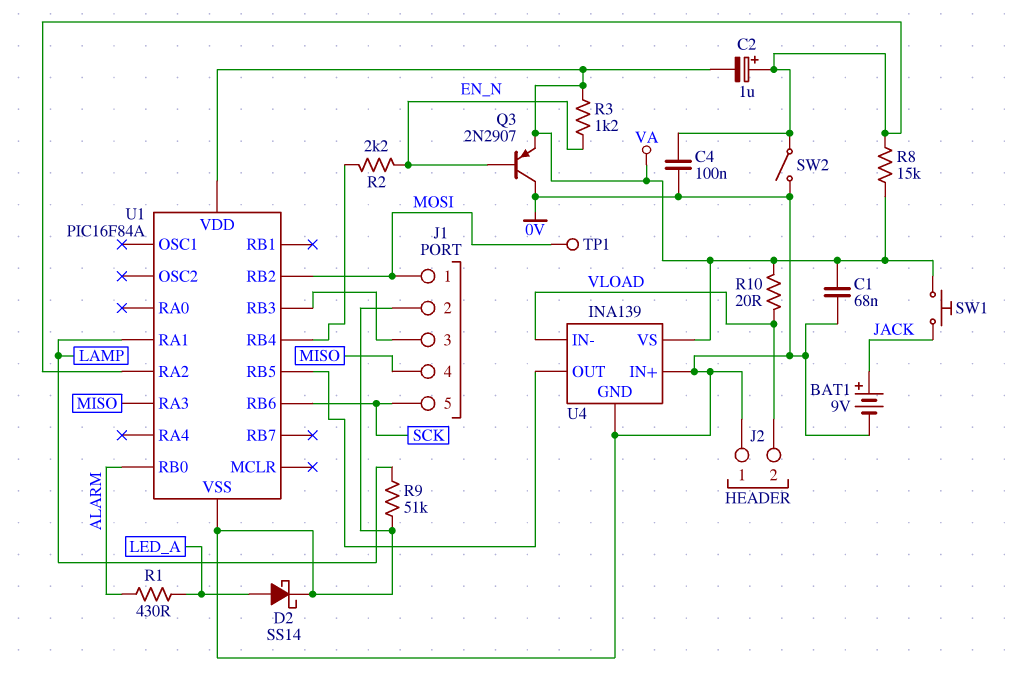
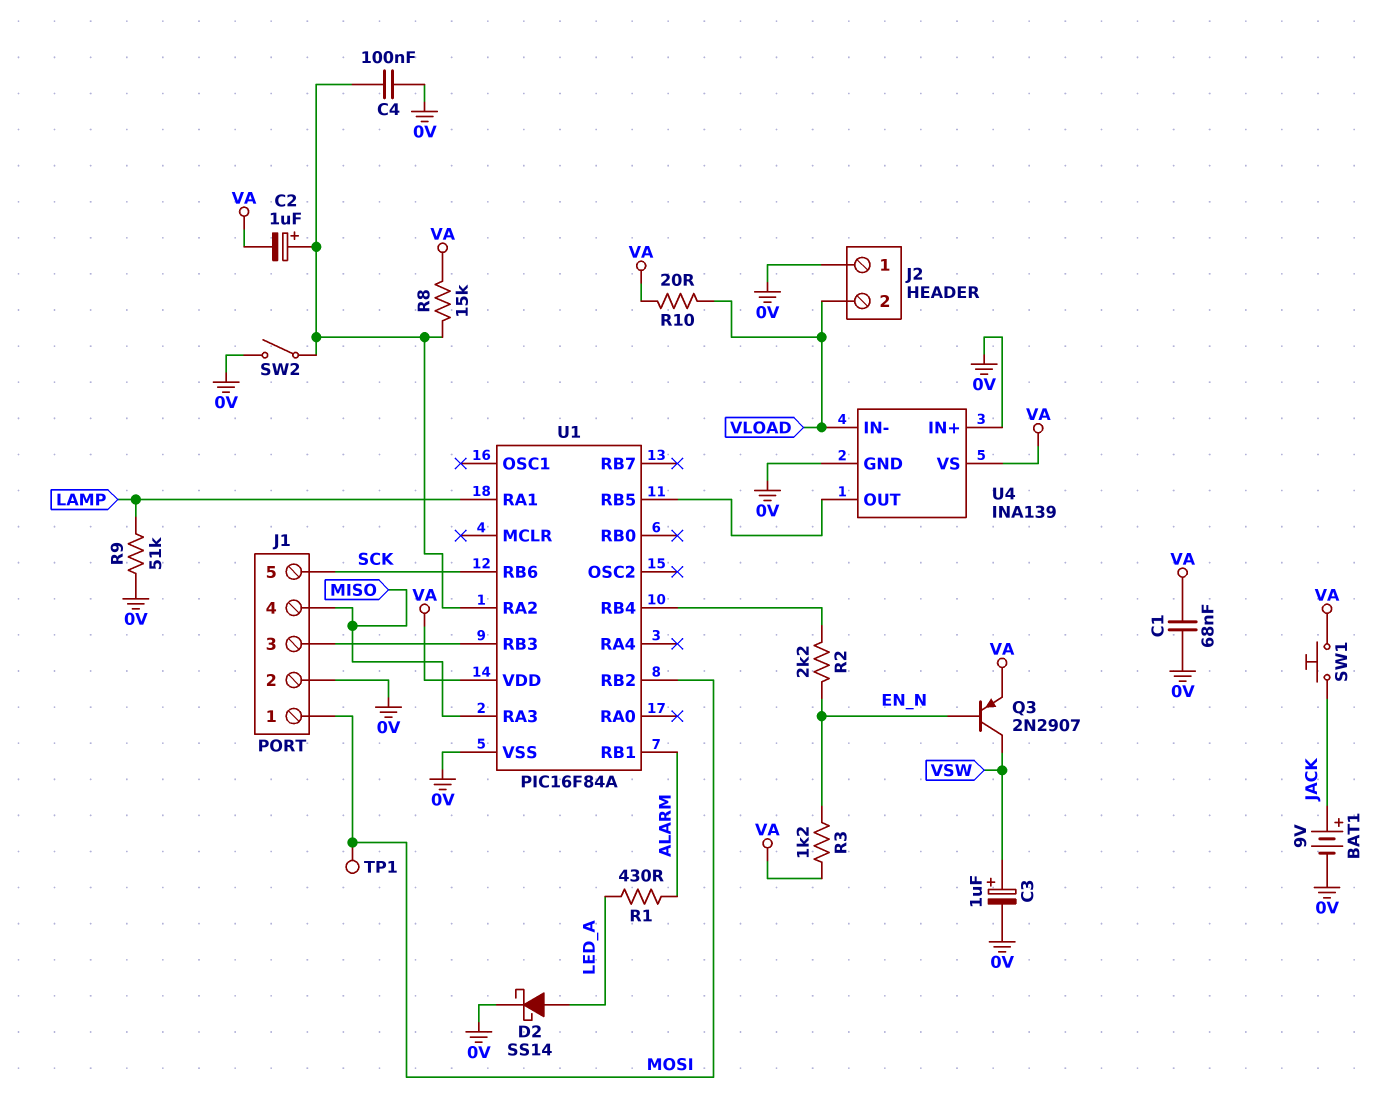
C3: none -> 1uF (plus VSW, minus 0V)
Q3: PNP 2N2907 (B EN_N, C 0V, E VA) -> PNP 2N2907 (B EN_N, C VSW, E VA)
U1 pin RB0: ALARM -> none
U1 pin RB1: none -> ALARM

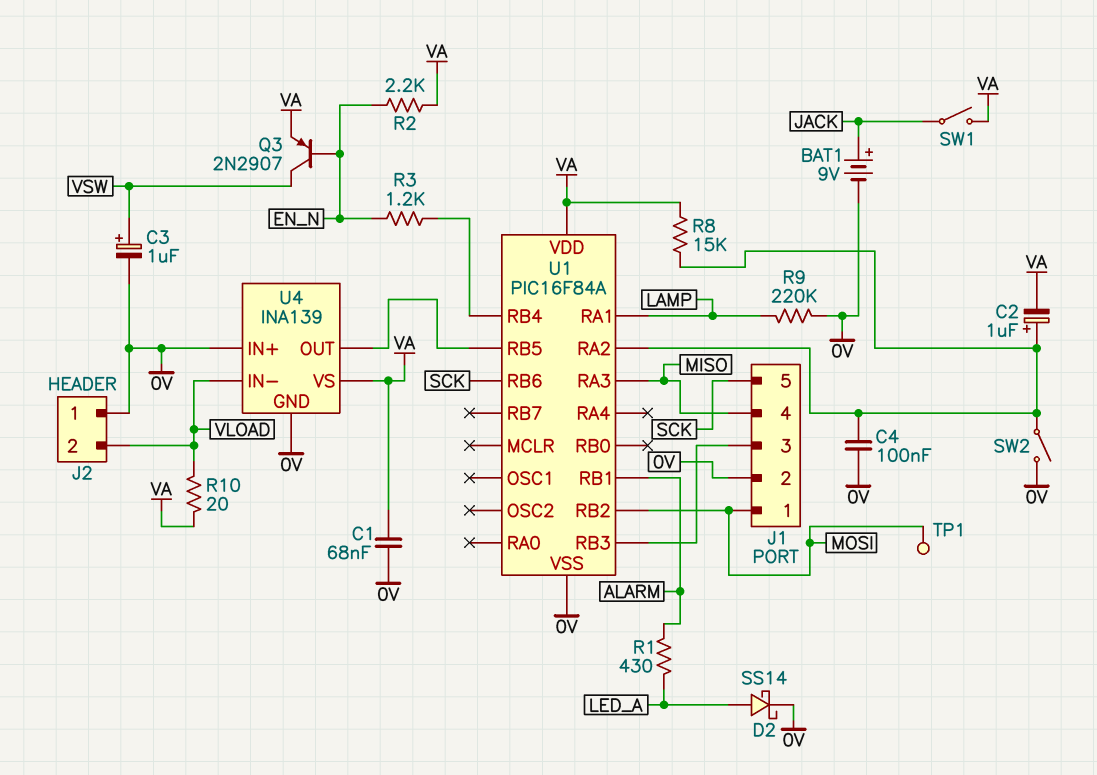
R2: 2.2k (EN_N, U1/RB4) -> 2.2k (EN_N, VA)
R3: 1.2k (EN_N, VA) -> 1.2k (EN_N, U1/RB4)
R9: 51k (0V, LAMP) -> 220k (0V, LAMP)
SW1: button (JACK, VA) -> switch (JACK, VA)

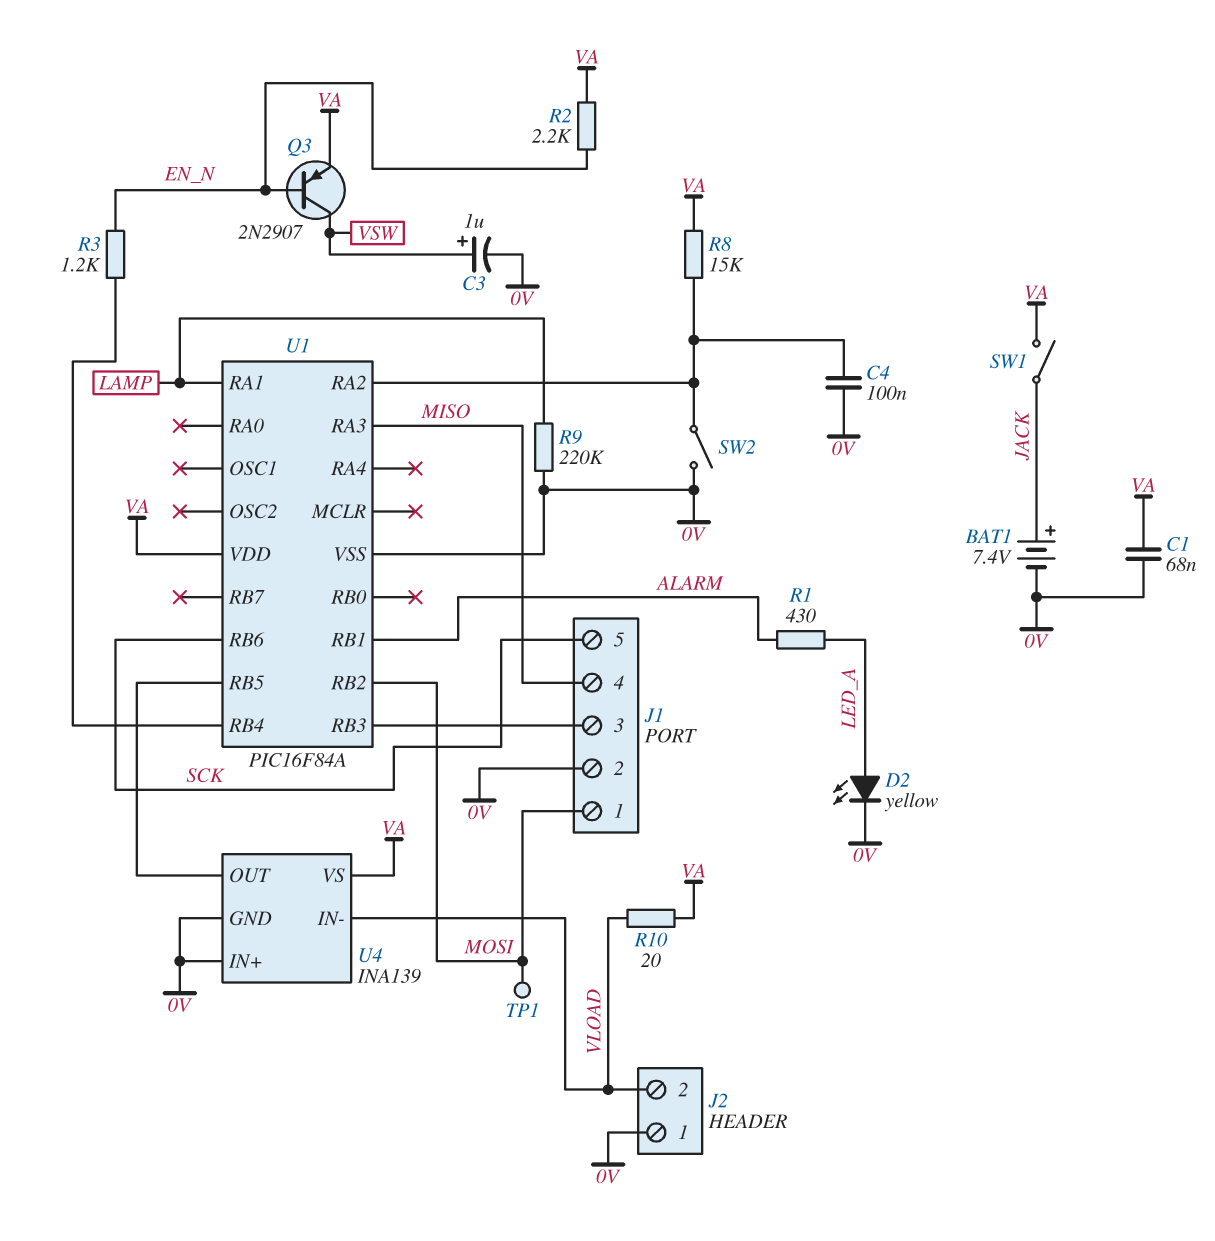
BAT1: 9V (plus JACK, minus 0V) -> 7.4V (plus JACK, minus 0V)
C2: 1uF (plus U1/RA2, minus VA) -> none
D2: schottky SS14 (A LED_A, K 0V) -> LED yellow (A LED_A, K 0V)

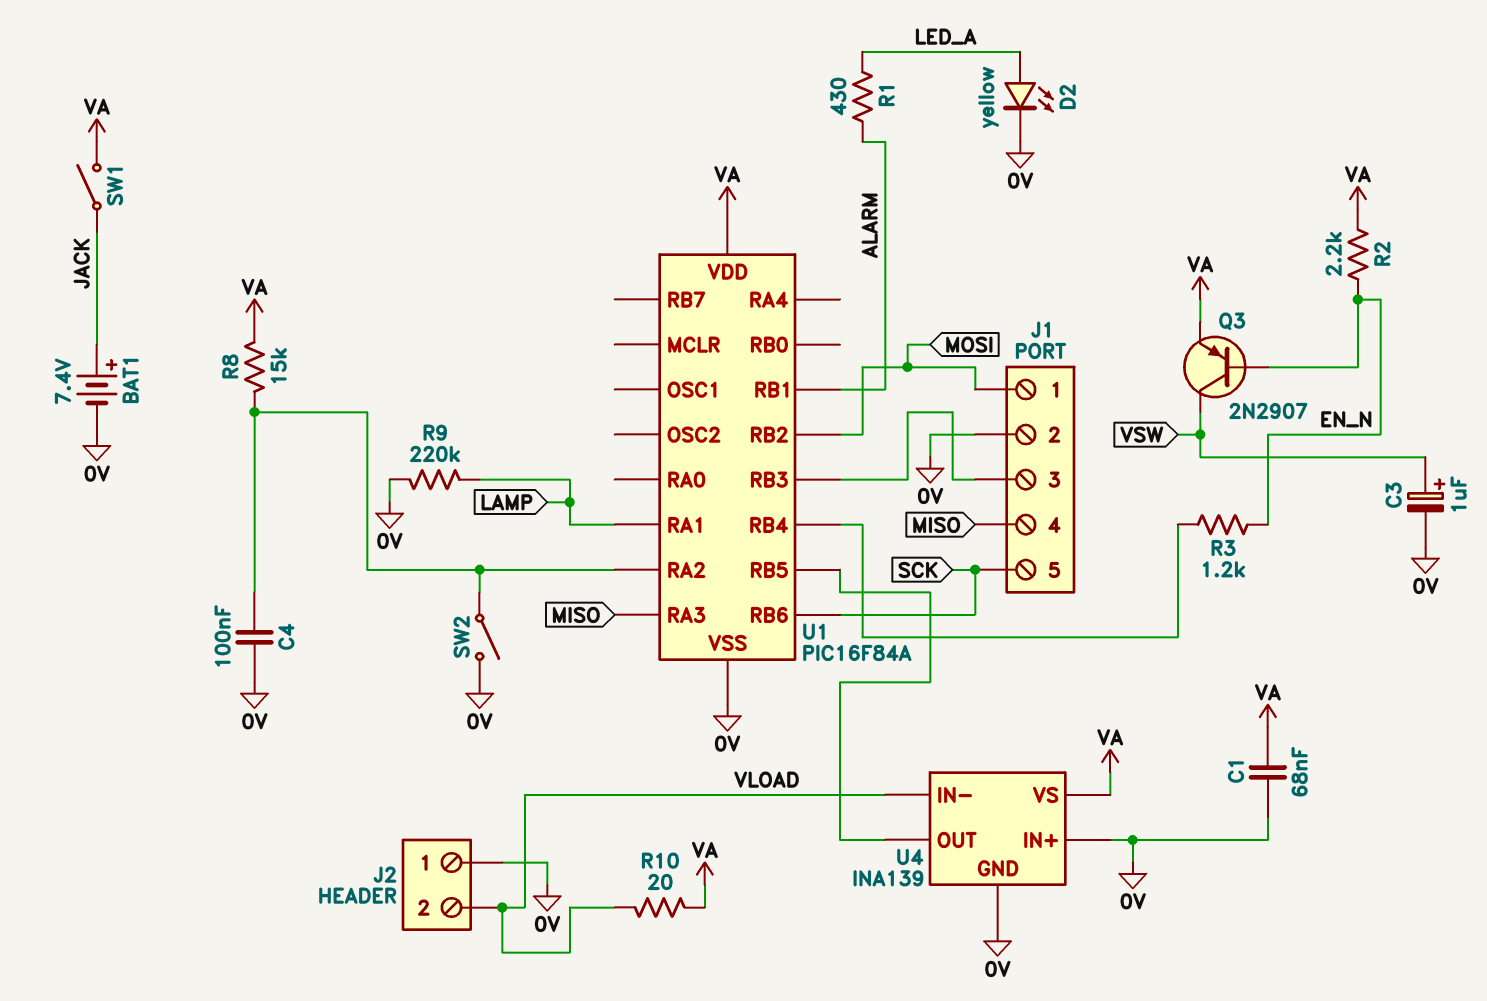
TP1: test point (MOSI) -> none

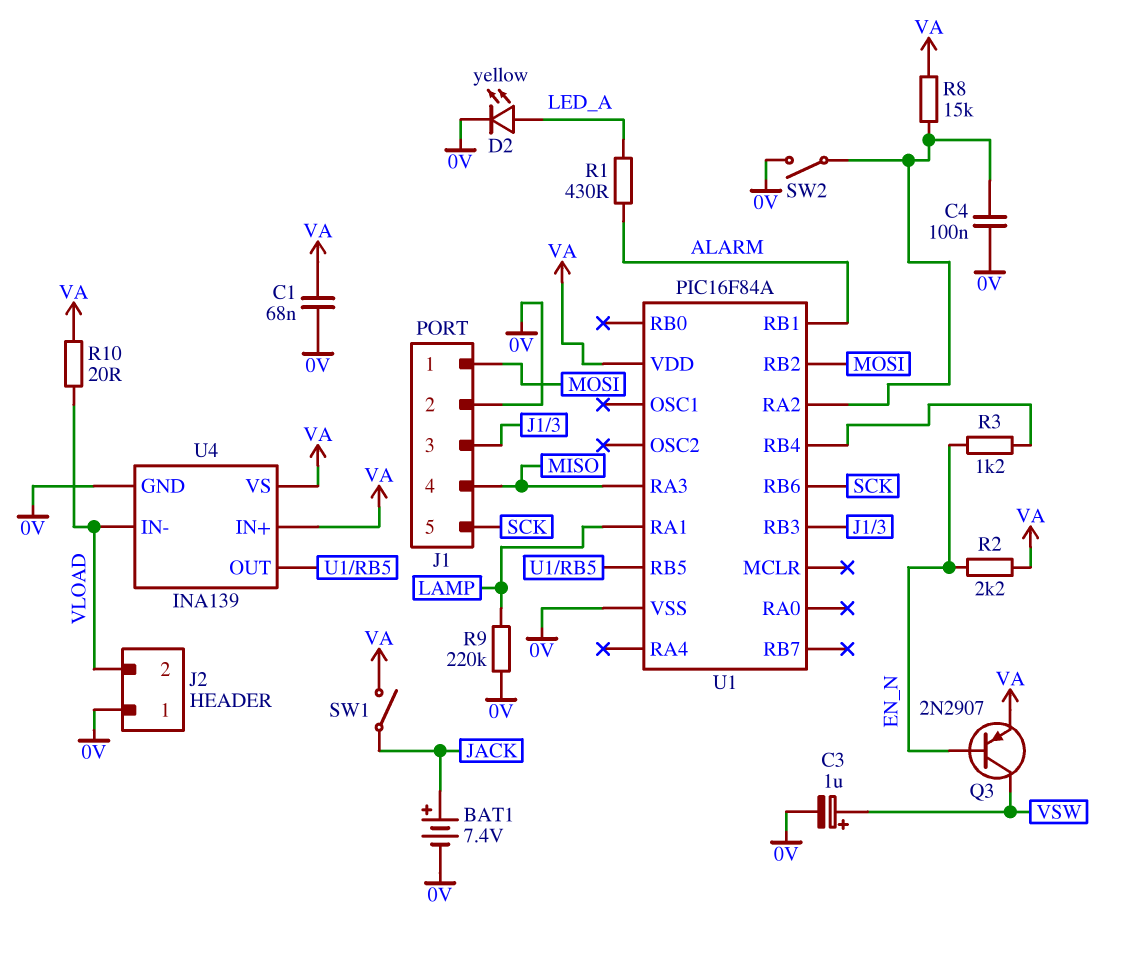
U4 pin IN+: 0V -> VA

